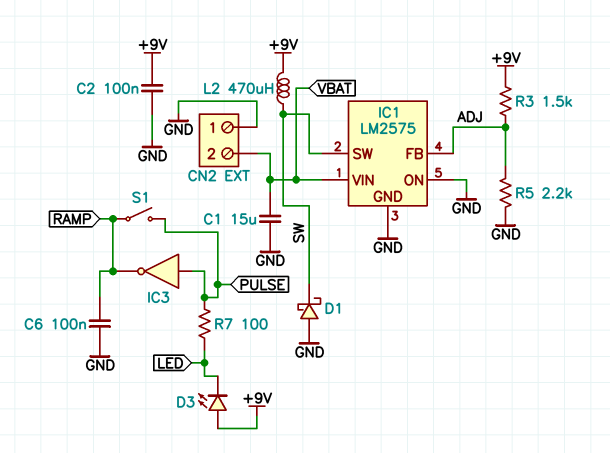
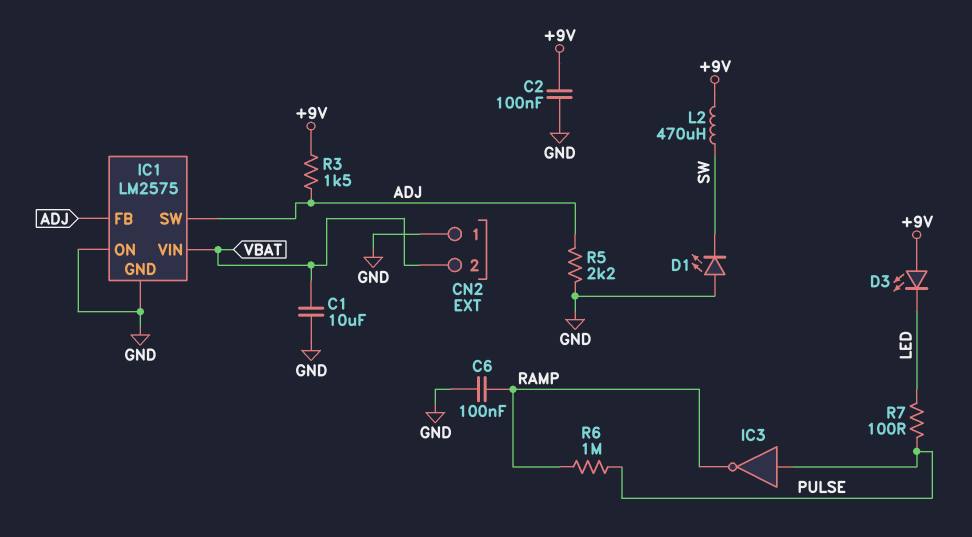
C1: 15uF (GND, VBAT) -> 10uF (GND, VBAT)
D1: schottky (A GND, K SW) -> LED (A GND, K SW)
IC1 pin SW: SW -> ADJ
R6: none -> 1M (PULSE, RAMP)
S1: switch (PULSE, RAMP) -> none

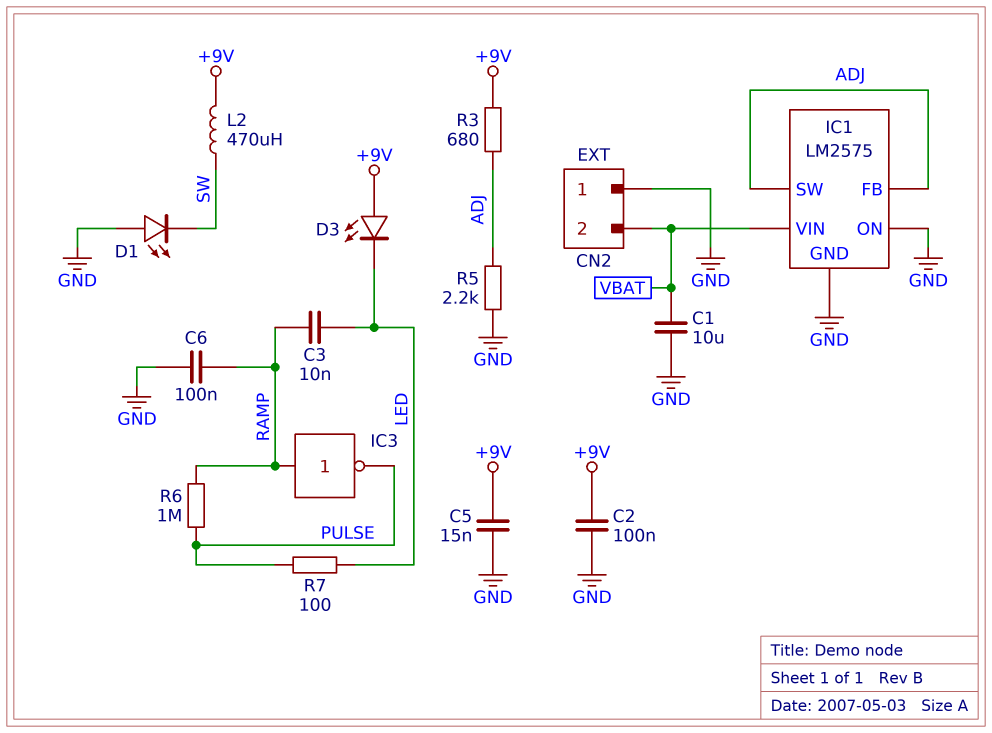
C3: none -> 10nF (LED, RAMP)
C5: none -> 15nF (+9V, GND)
IC3: NOT (in PULSE, out RAMP) -> NOT (in RAMP, out PULSE)
R3: 1.5k (+9V, ADJ) -> 680 (+9V, ADJ)

